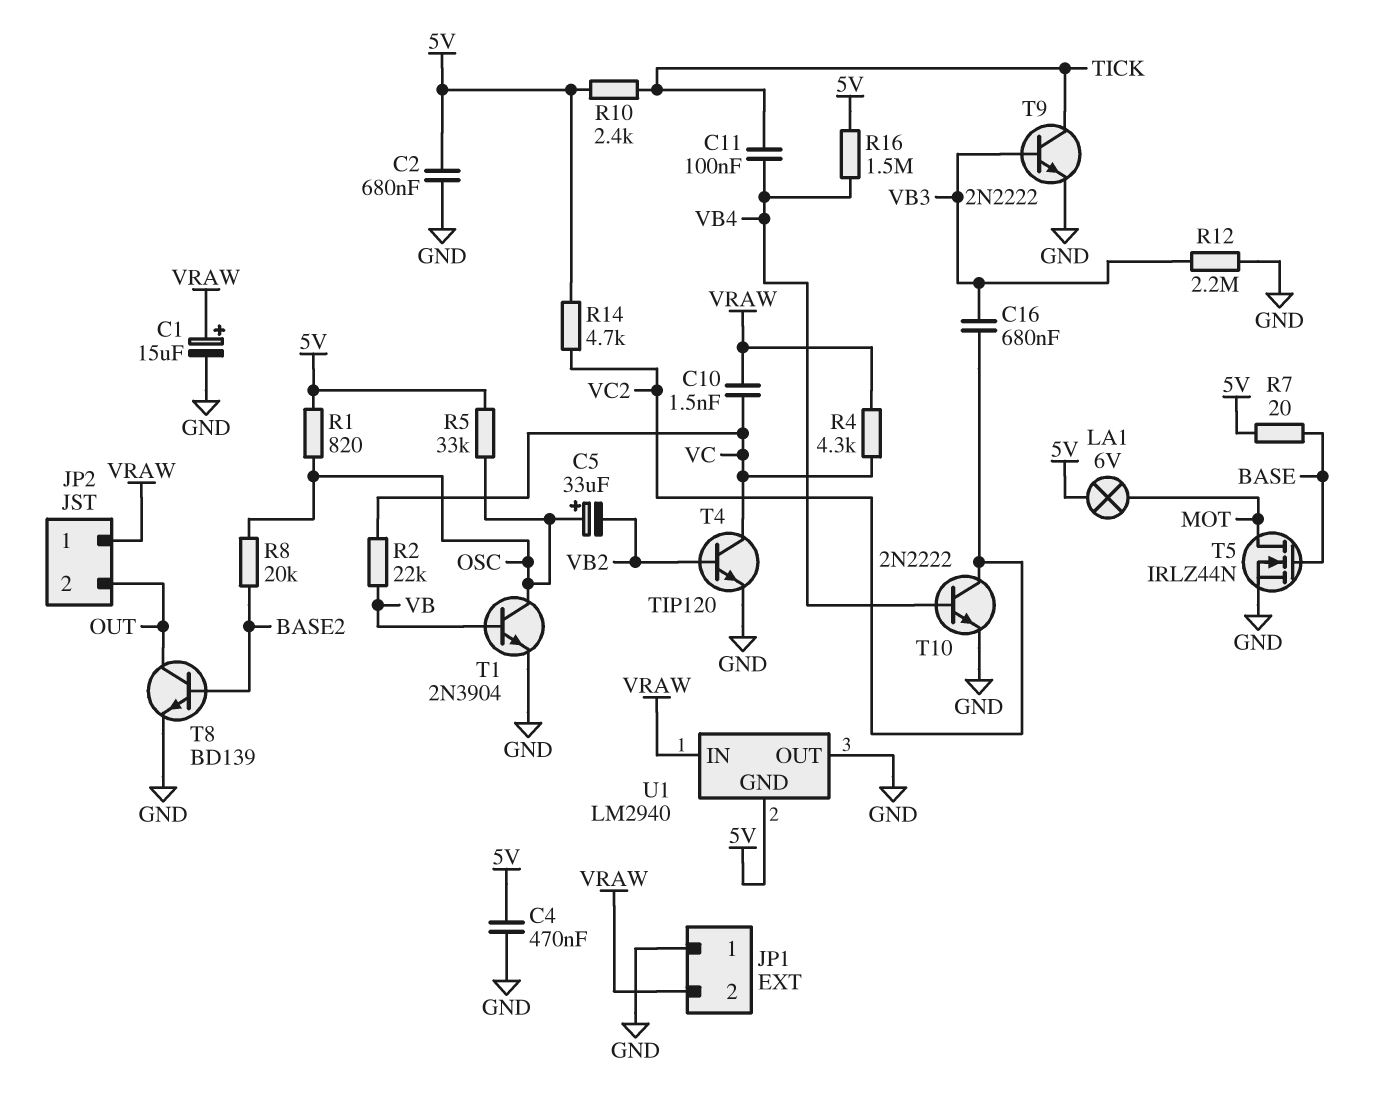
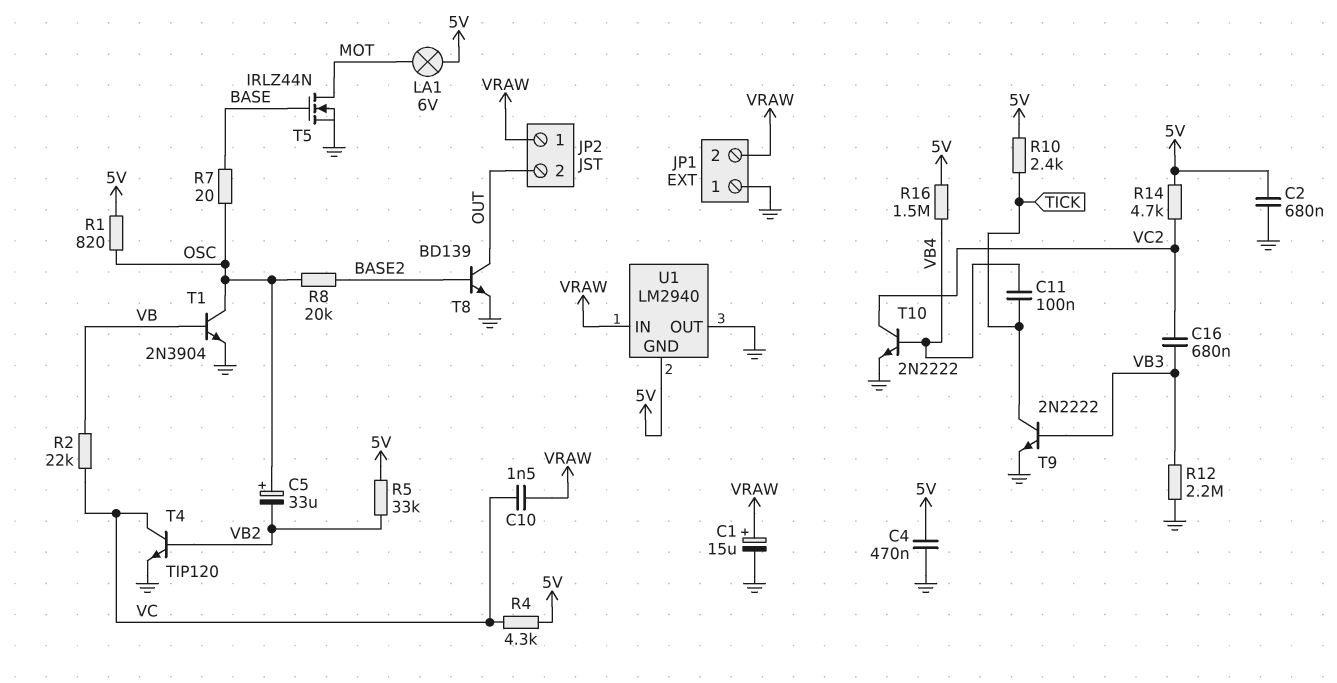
R4: 4.3k (VC, VRAW) -> 4.3k (5V, VC)
R5: 33k (5V, OSC) -> 33k (5V, VB2)
R7: 20 (5V, BASE) -> 20 (BASE, OSC)

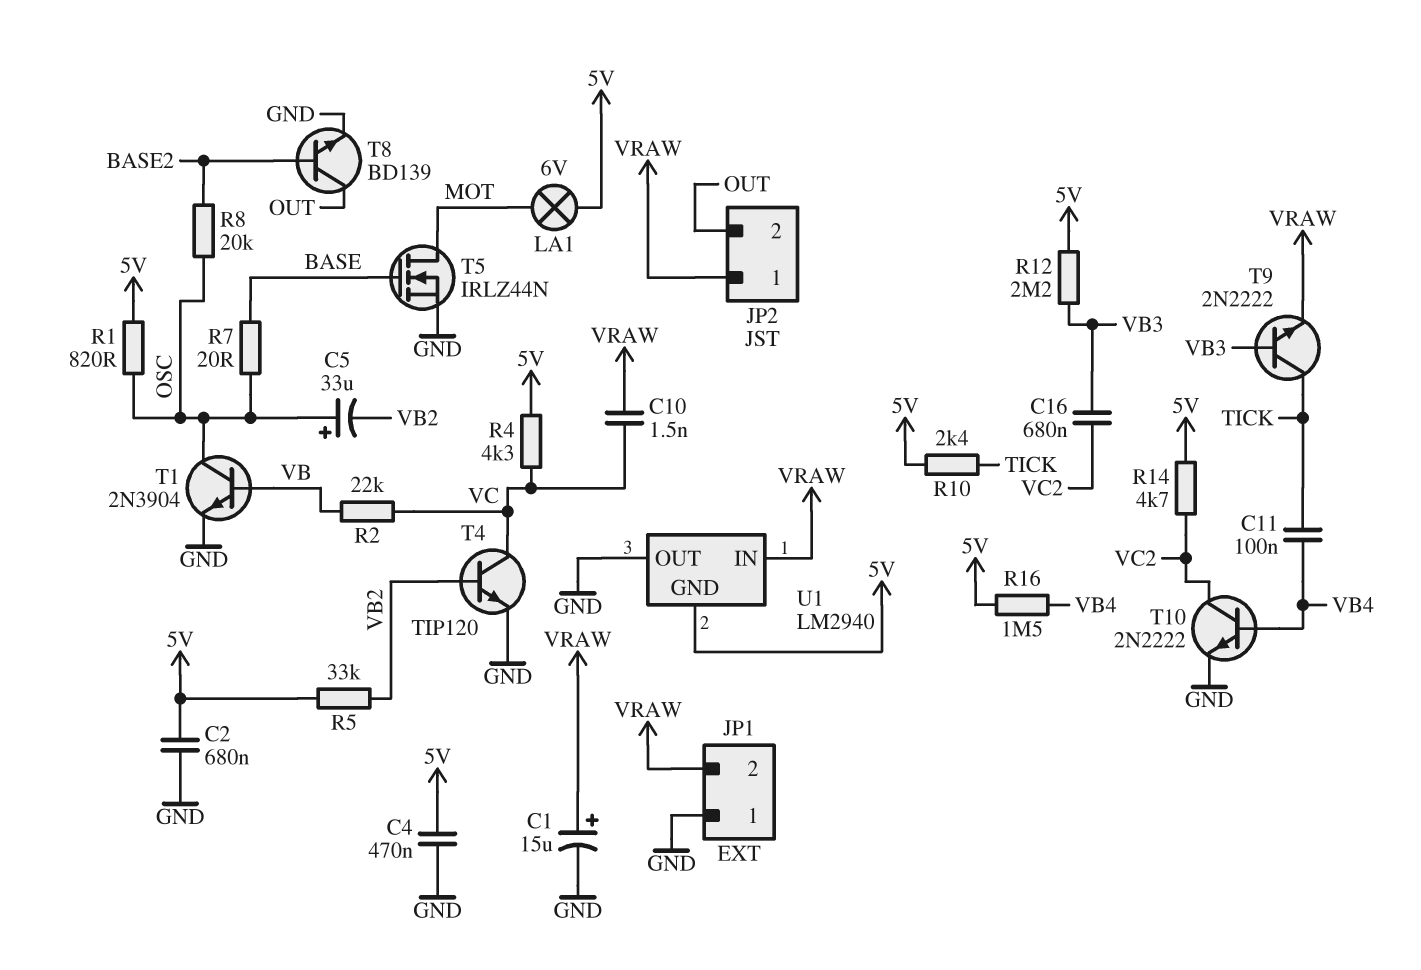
R12: 2.2M (GND, VB3) -> 2.2M (5V, VB3)
T9: NPN 2N2222 (B VB3, C TICK, E GND) -> NPN 2N2222 (B VB3, C TICK, E VRAW)

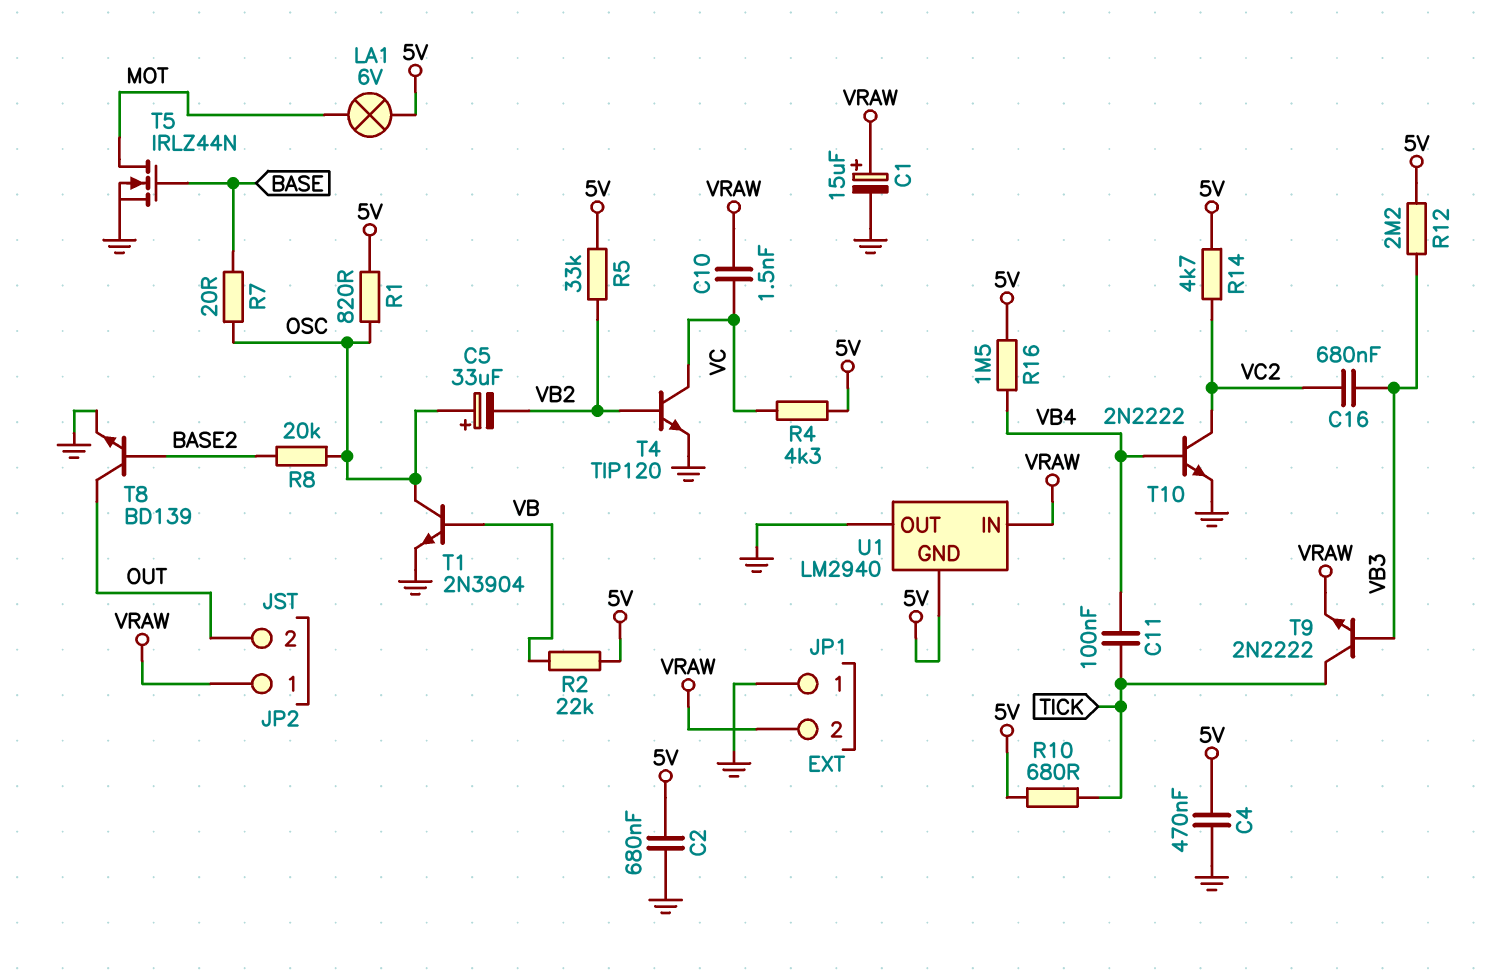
R2: 22k (VB, VC) -> 22k (5V, VB)
R10: 2.4k (5V, TICK) -> 680 (5V, TICK)

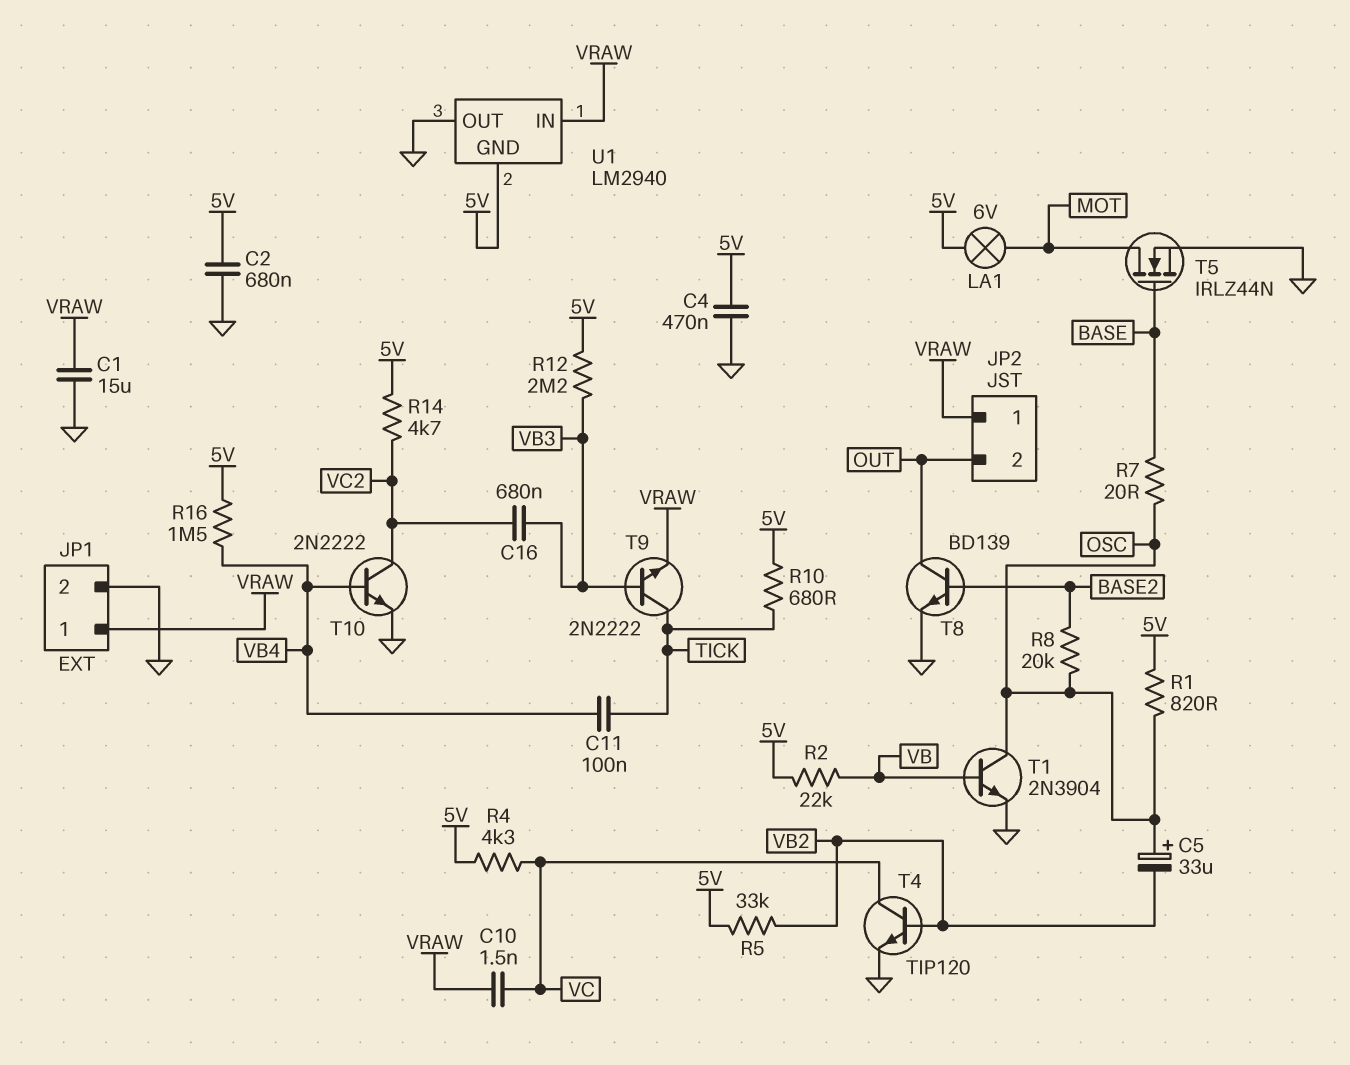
C1: 15uF (plus VRAW, minus GND) -> 15uF (GND, VRAW)
JP1 pin 1: GND -> VRAW
JP1 pin 2: VRAW -> GND

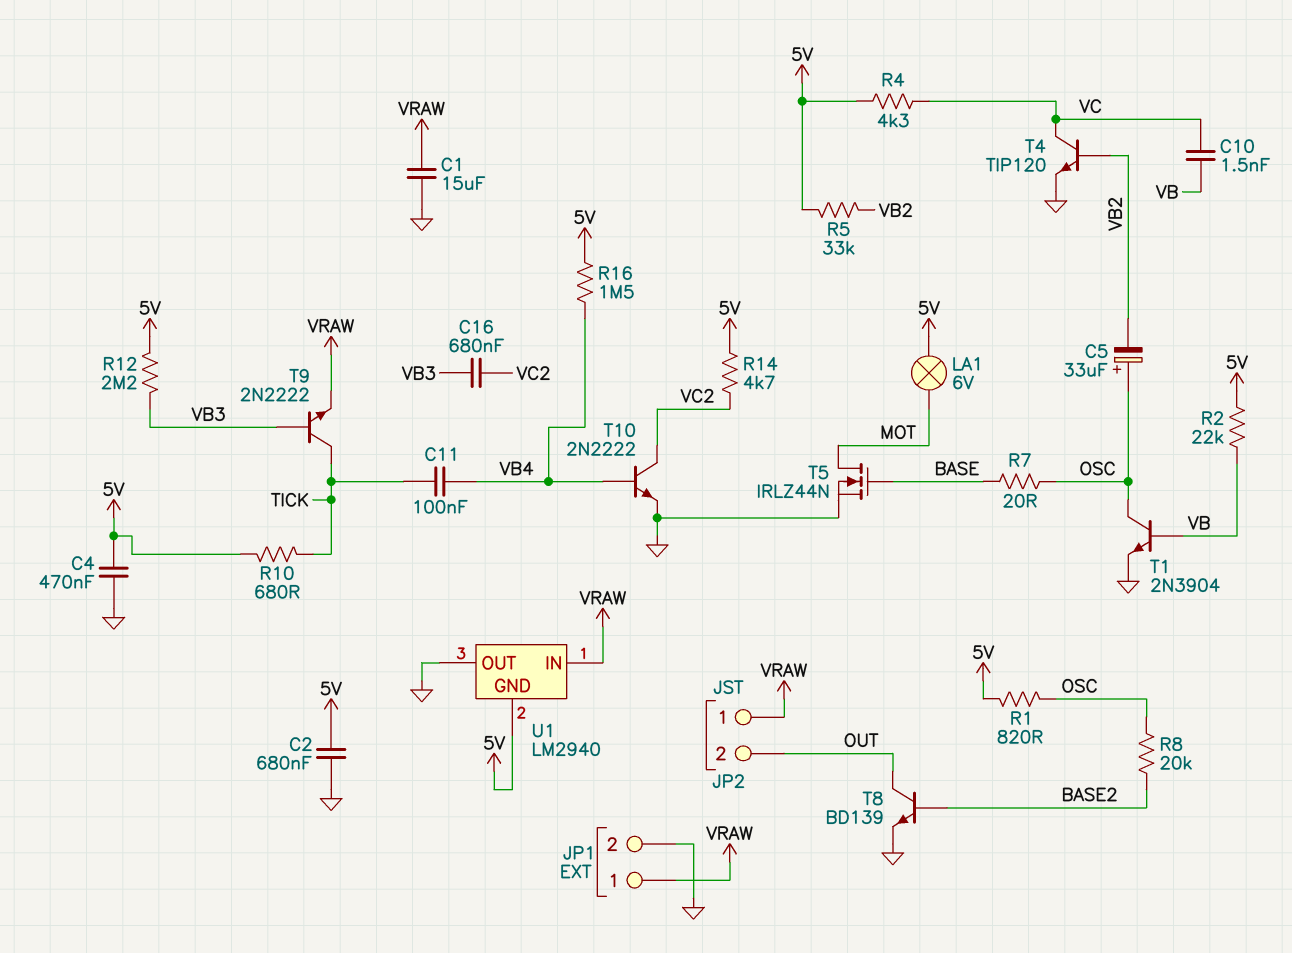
C10: 1.5nF (VC, VRAW) -> 1.5nF (VB, VC)

